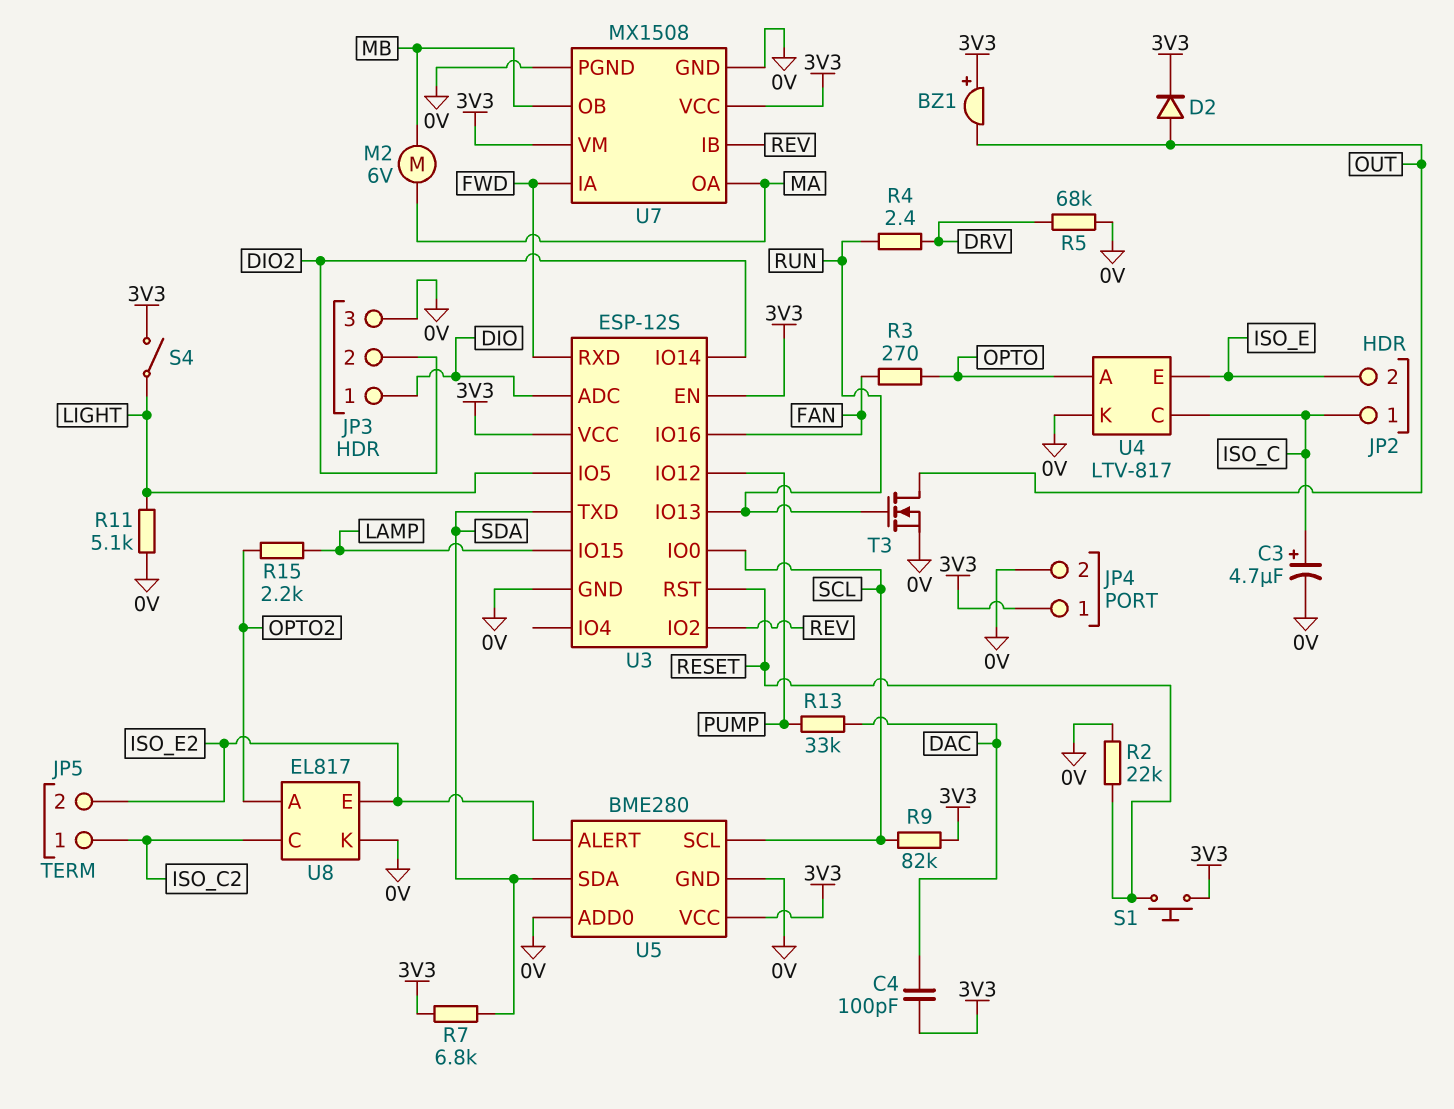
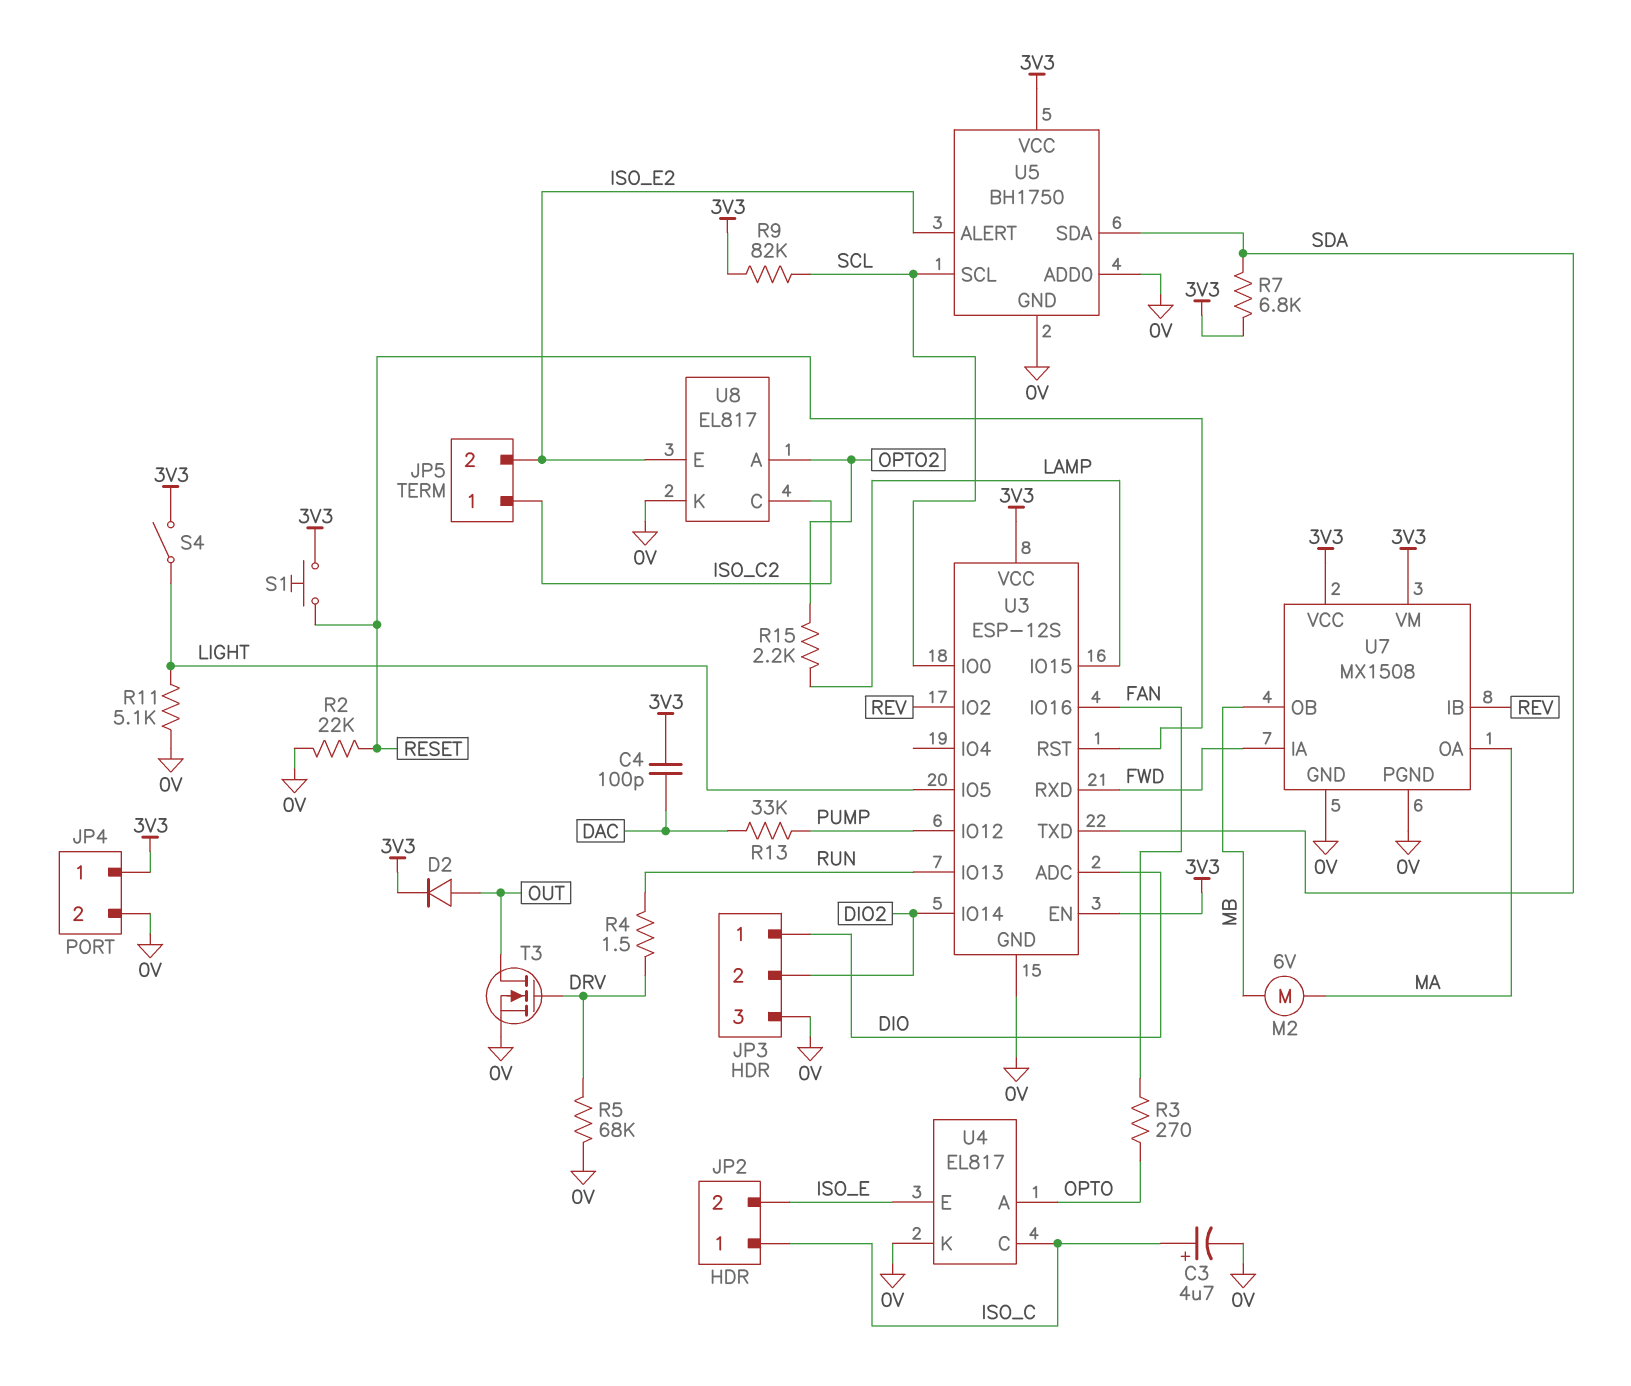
BZ1: buzzer (plus 3V3, minus OUT) -> none
R4: 2.4 (DRV, RUN) -> 1.5 (DRV, RUN)
T3: NMOS (G RUN, D OUT, S 0V) -> NMOS (G DRV, D OUT, S 0V)
U4: LTV-817 -> EL817
U5: BME280 -> BH1750

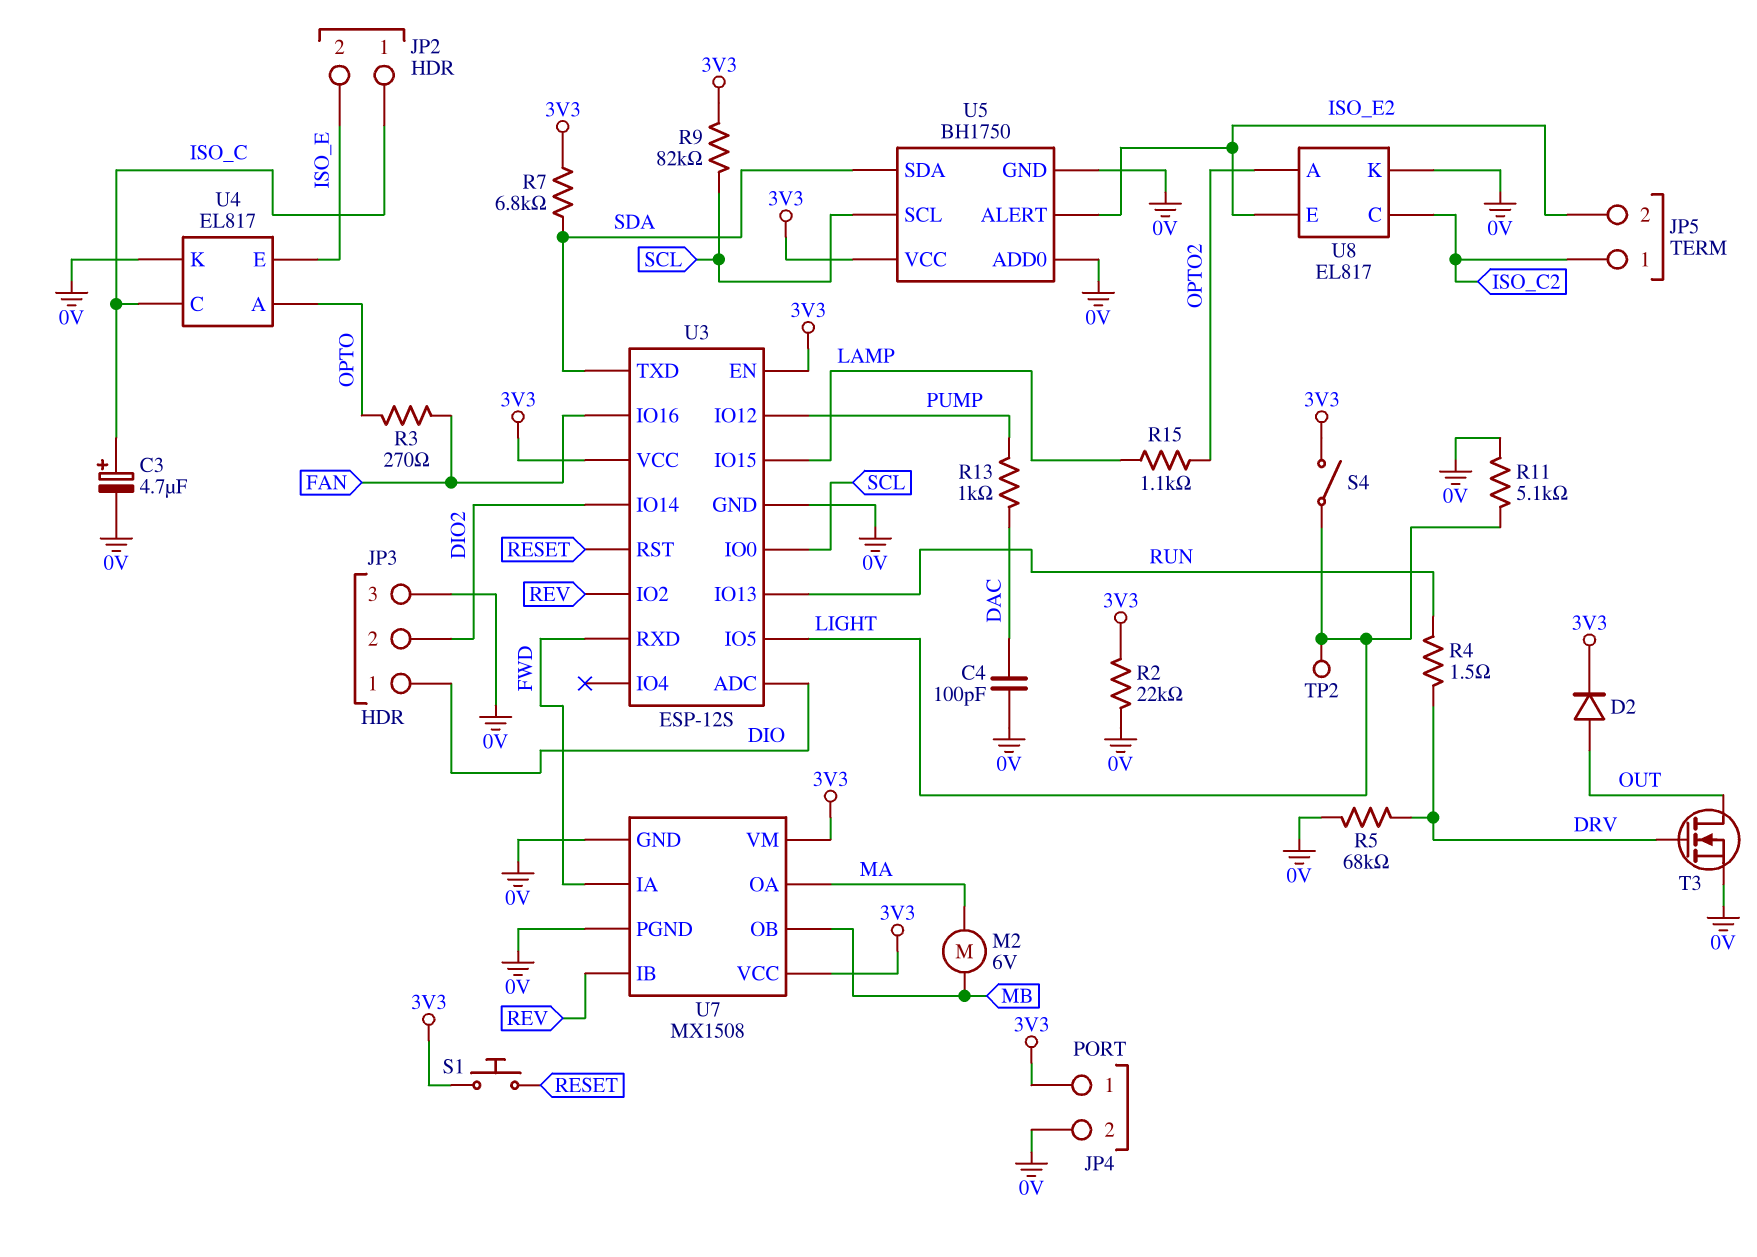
C4: 100pF (3V3, DAC) -> 100pF (0V, DAC)
R2: 22k (0V, RESET) -> 22k (0V, 3V3)
R13: 33k (DAC, PUMP) -> 1k (DAC, PUMP)
R15: 2.2k (LAMP, OPTO2) -> 1.1k (LAMP, OPTO2)
TP2: none -> test point (LIGHT)

